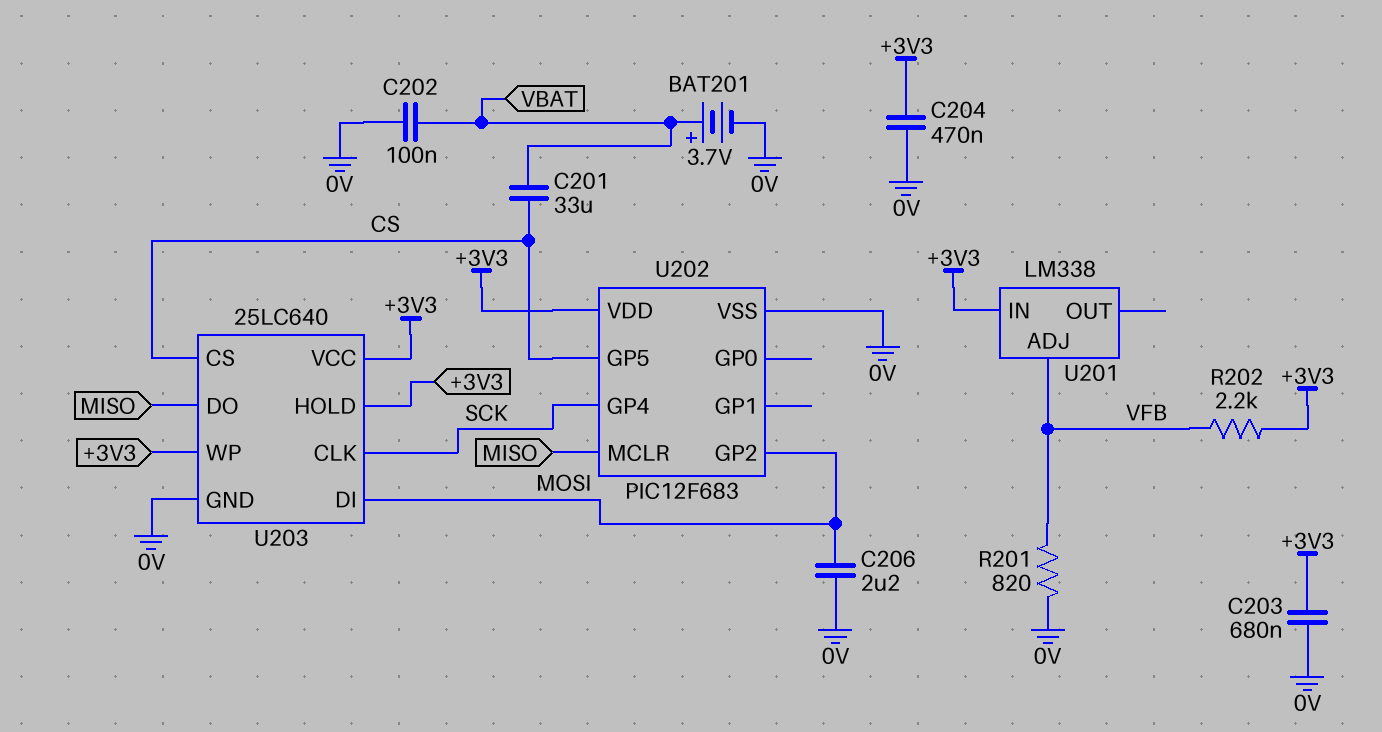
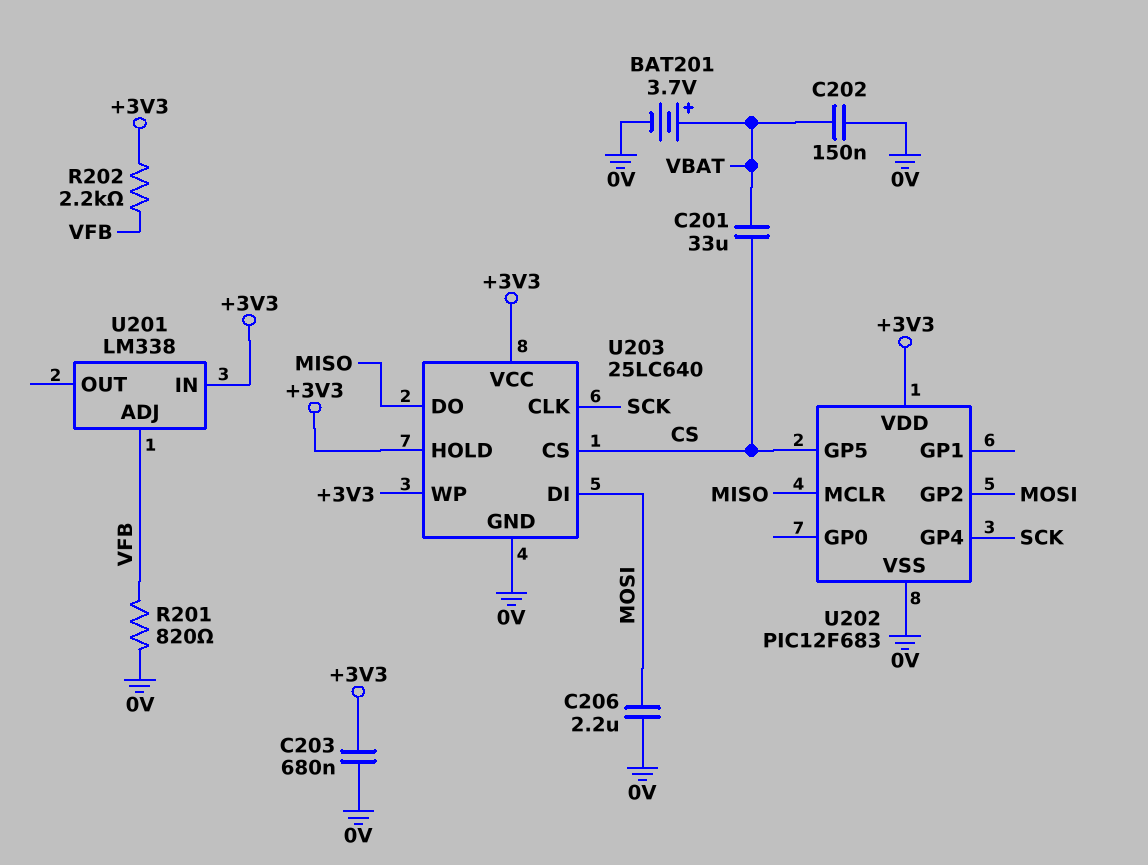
C202: 100nF (0V, VBAT) -> 150nF (0V, VBAT)
C204: 470nF (+3V3, 0V) -> none

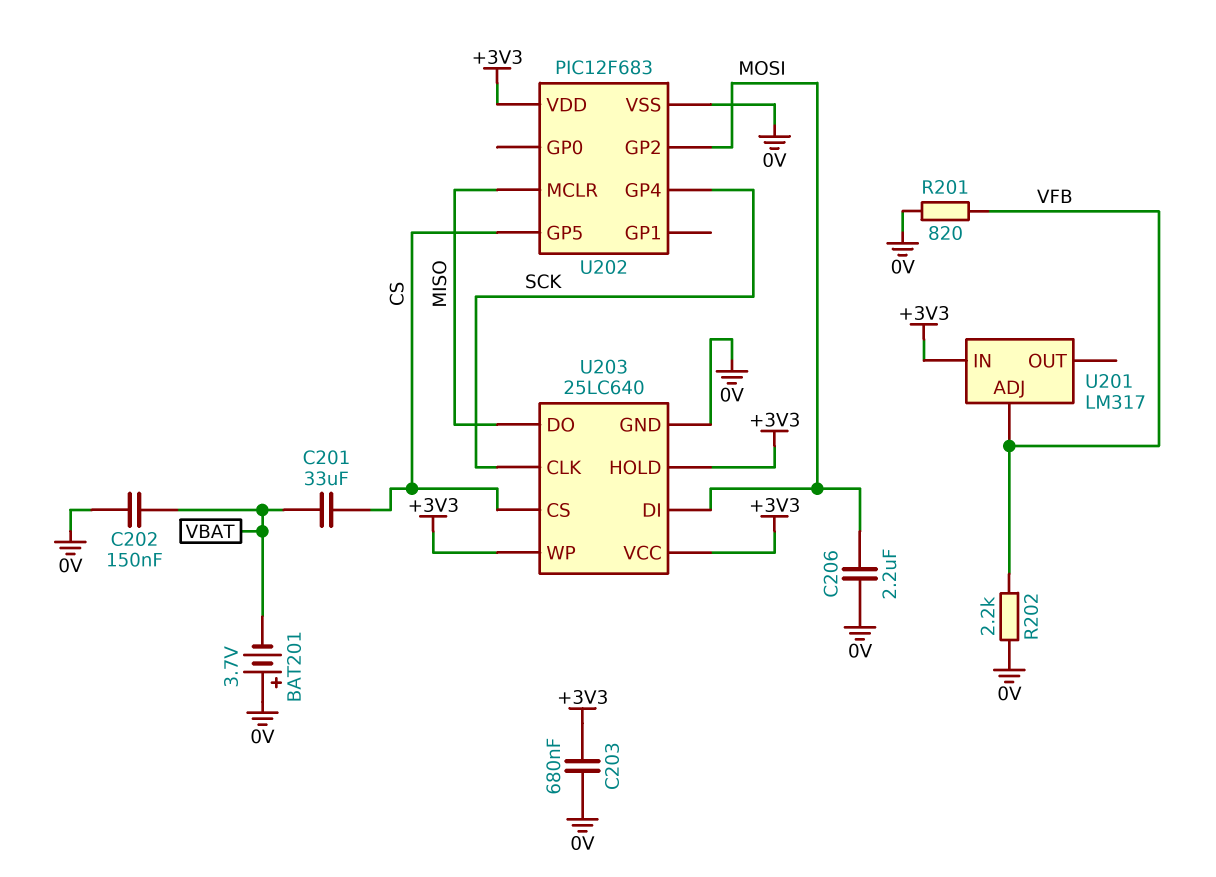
BAT201: 3.7V (plus VBAT, minus 0V) -> 3.7V (plus 0V, minus VBAT)
R202: 2.2k (+3V3, VFB) -> 2.2k (0V, VFB)
U201: LM338 -> LM317

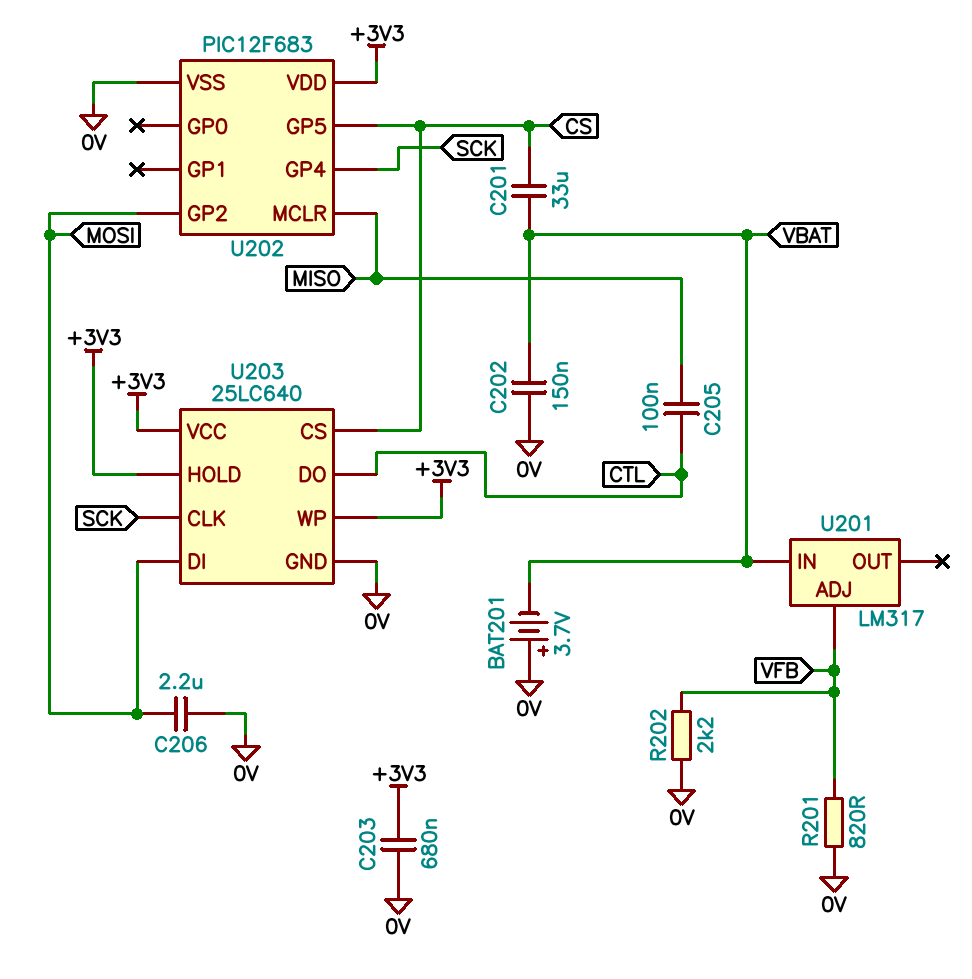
C205: none -> 100nF (CTL, MISO)
U201 pin IN: +3V3 -> VBAT
U203 pin DO: MISO -> CTL

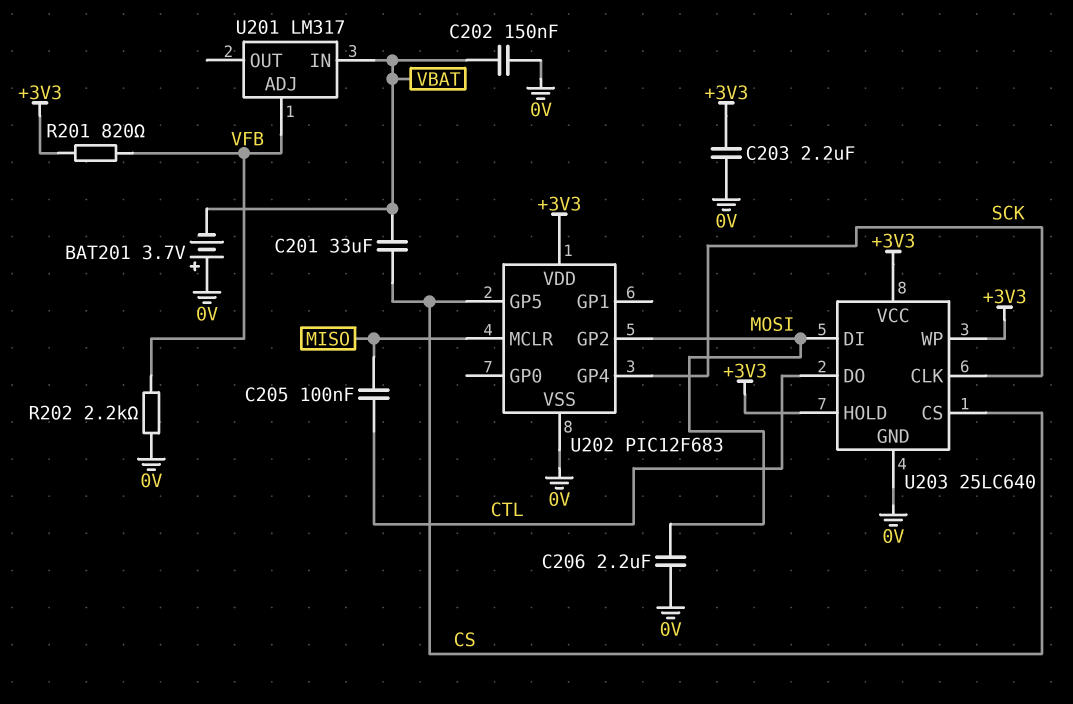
C203: 680nF (+3V3, 0V) -> 2.2uF (+3V3, 0V)
R201: 820 (0V, VFB) -> 820 (+3V3, VFB)

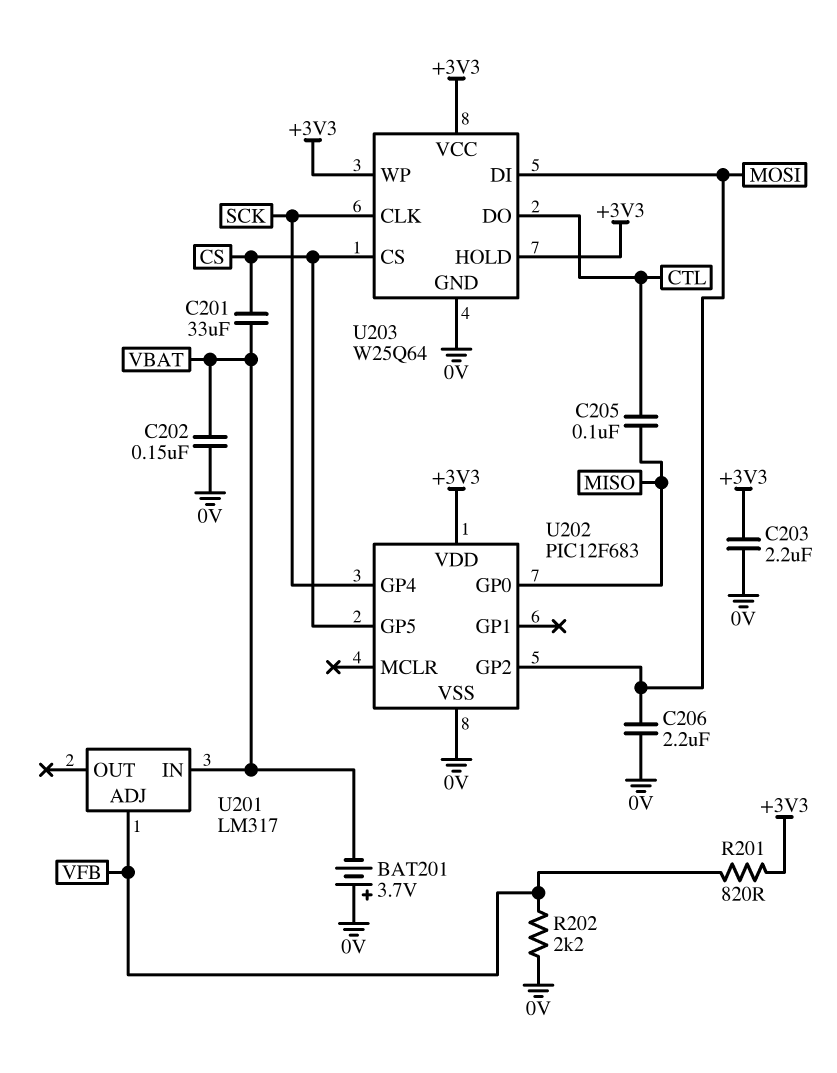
U202 pin GP0: none -> MISO
U202 pin MCLR: MISO -> none
U203: 25LC640 -> W25Q64

